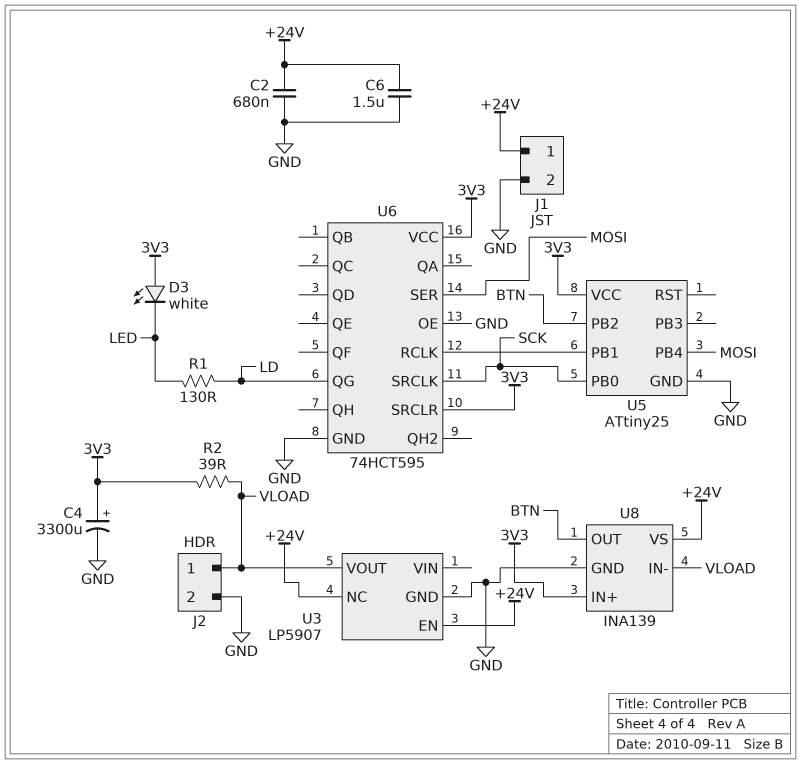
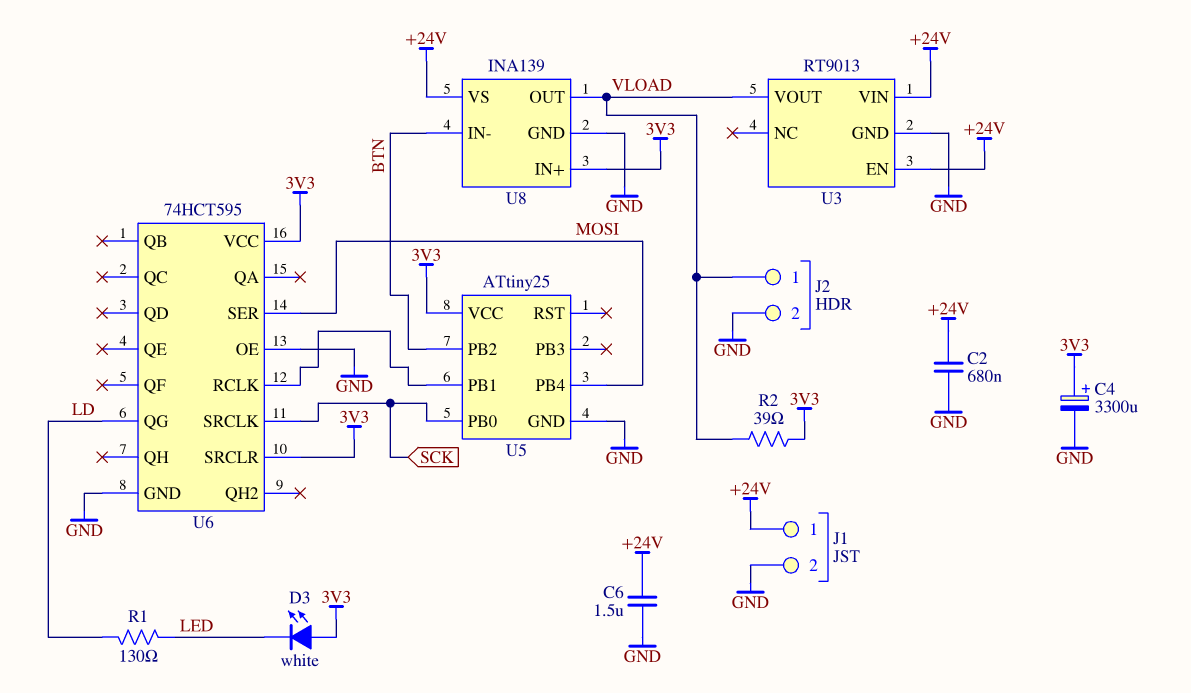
U3: LP5907 -> RT9013
U3 pin NC: +24V -> none
U3 pin VIN: none -> +24V
U8 pin IN-: VLOAD -> BTN
U8 pin OUT: BTN -> VLOAD

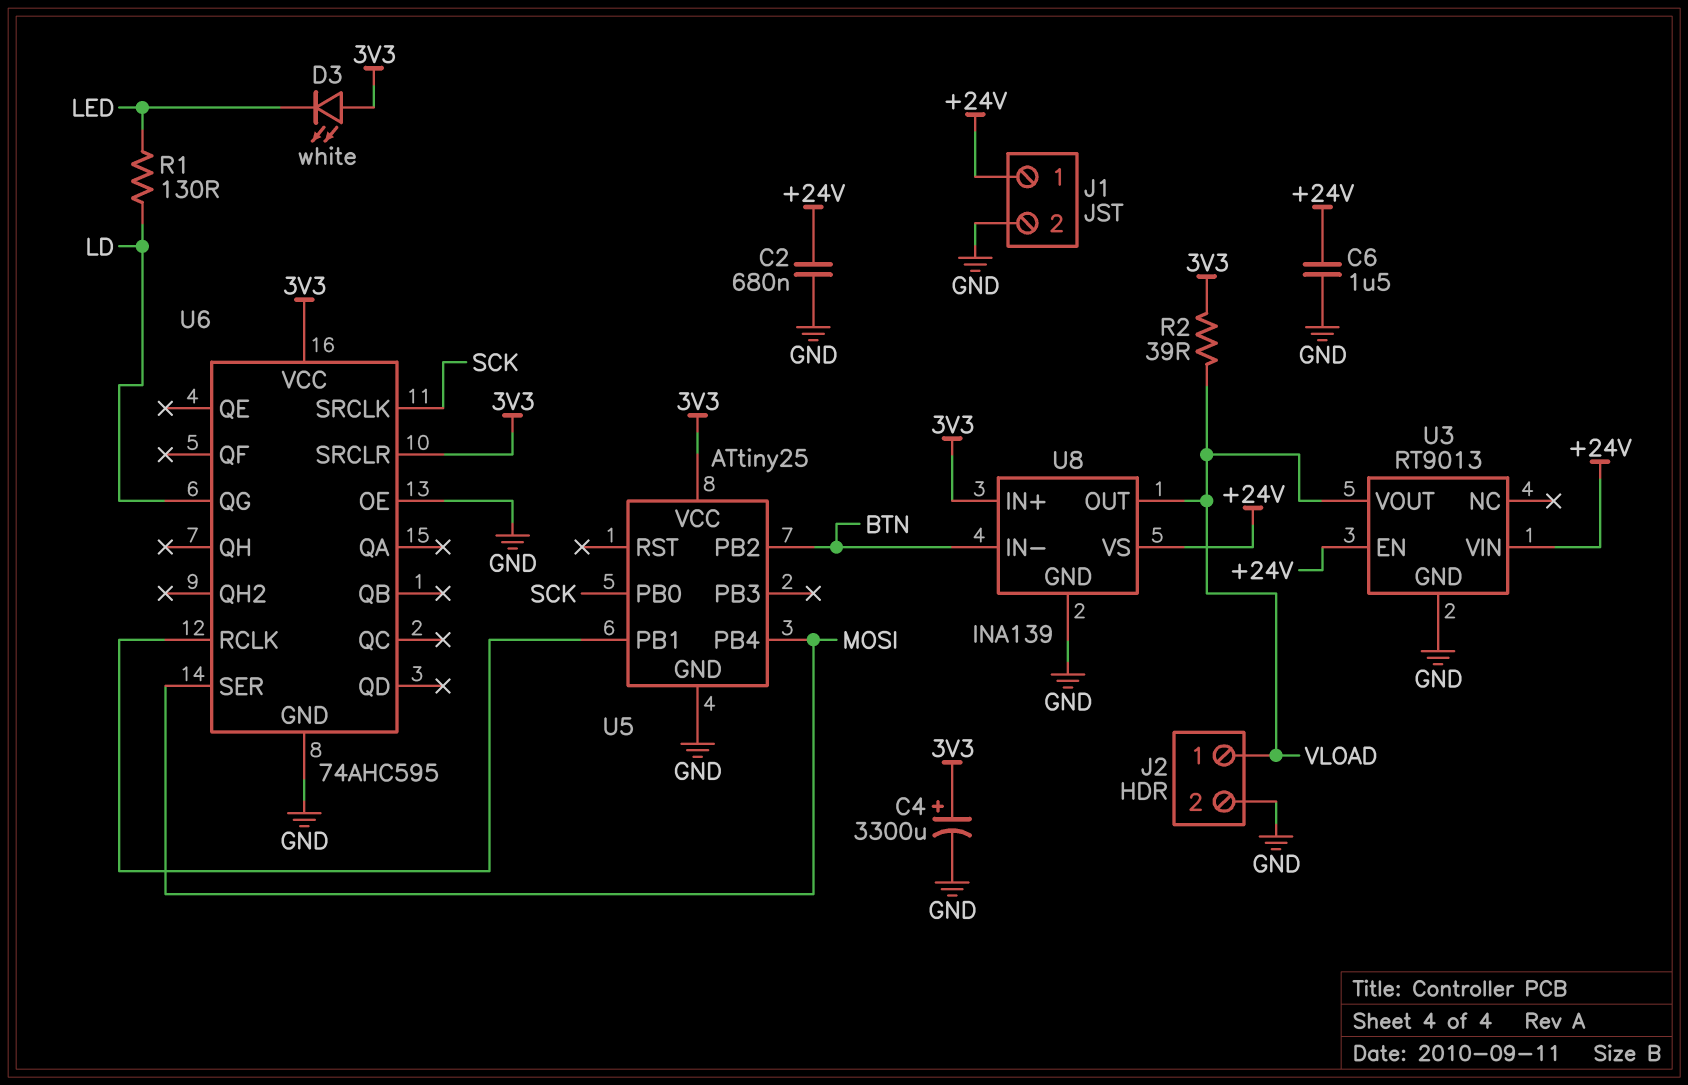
U6: 74HCT595 -> 74AHC595

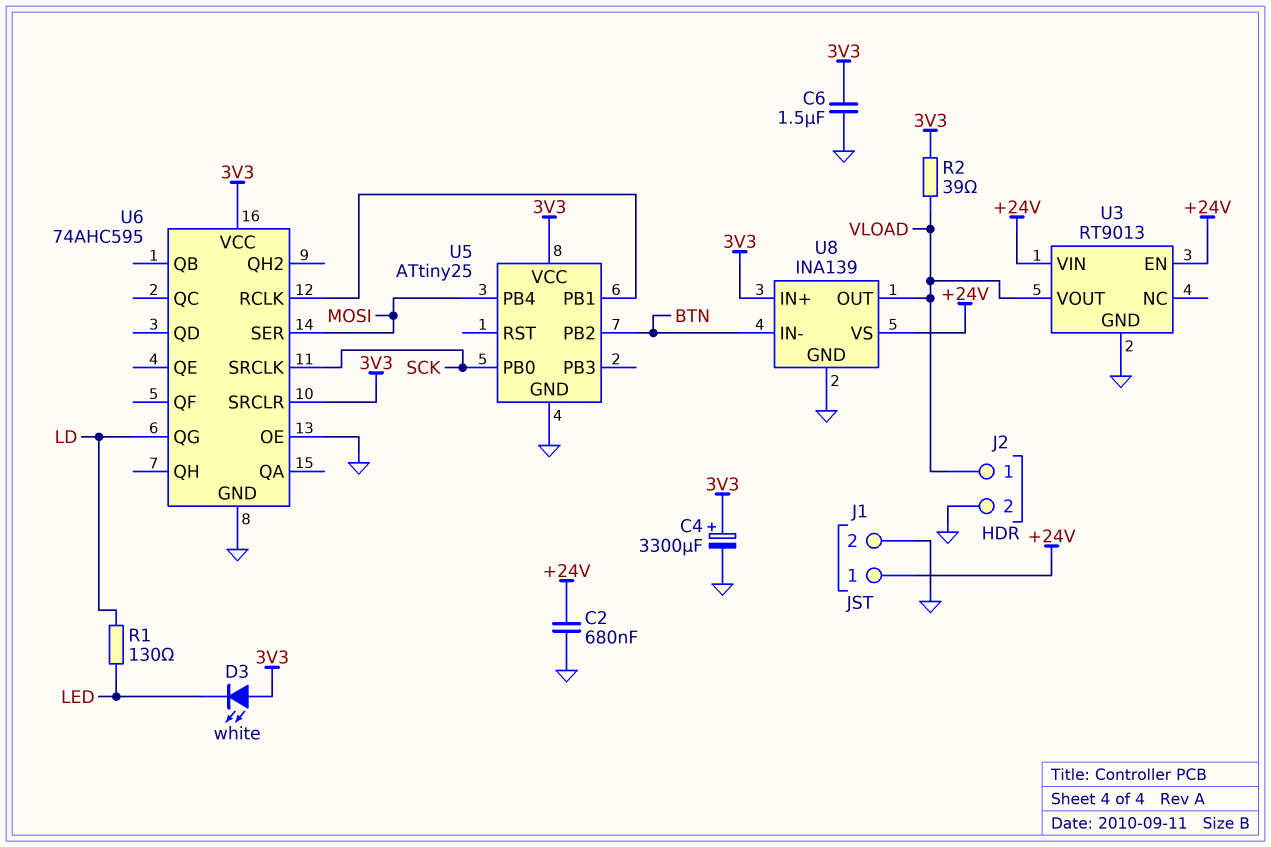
C6: 1.5uF (+24V, GND) -> 1.5uF (3V3, GND)

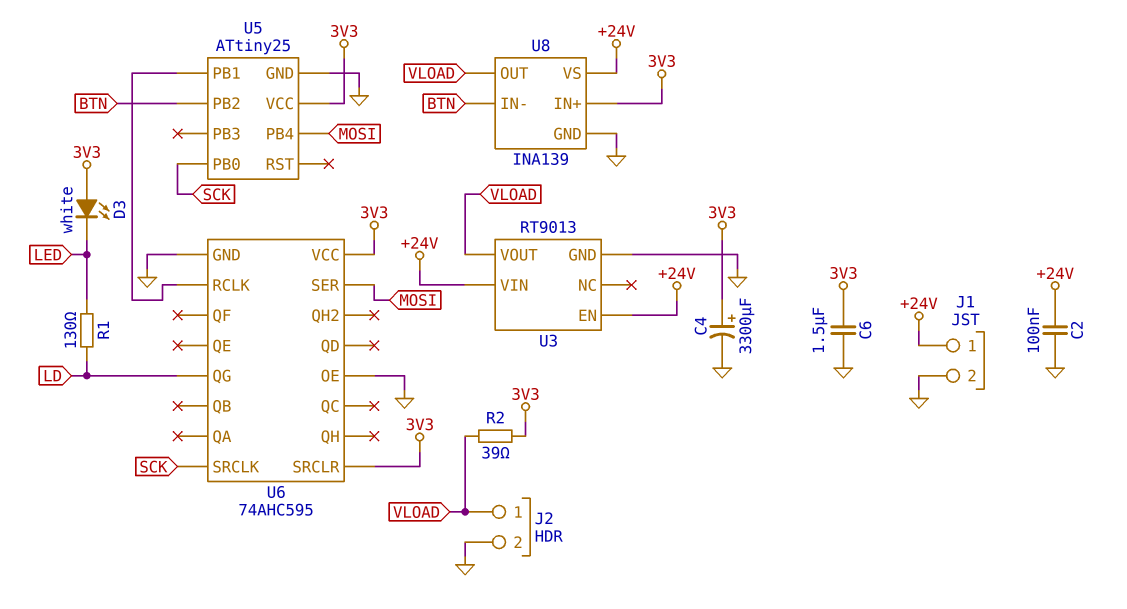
C2: 680nF (+24V, GND) -> 100nF (+24V, GND)

